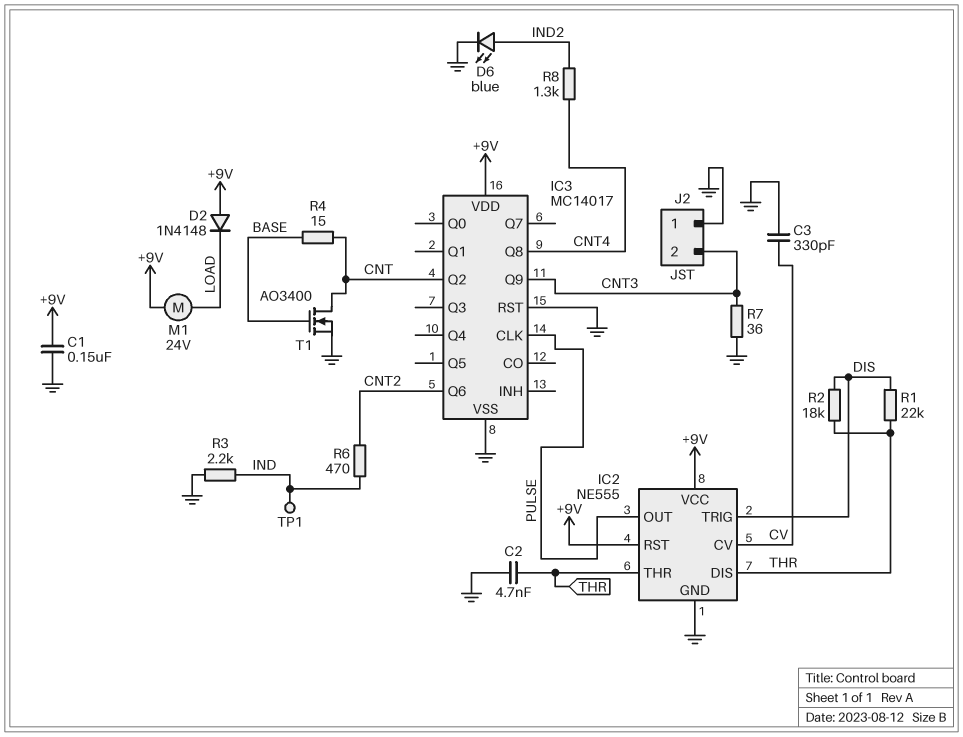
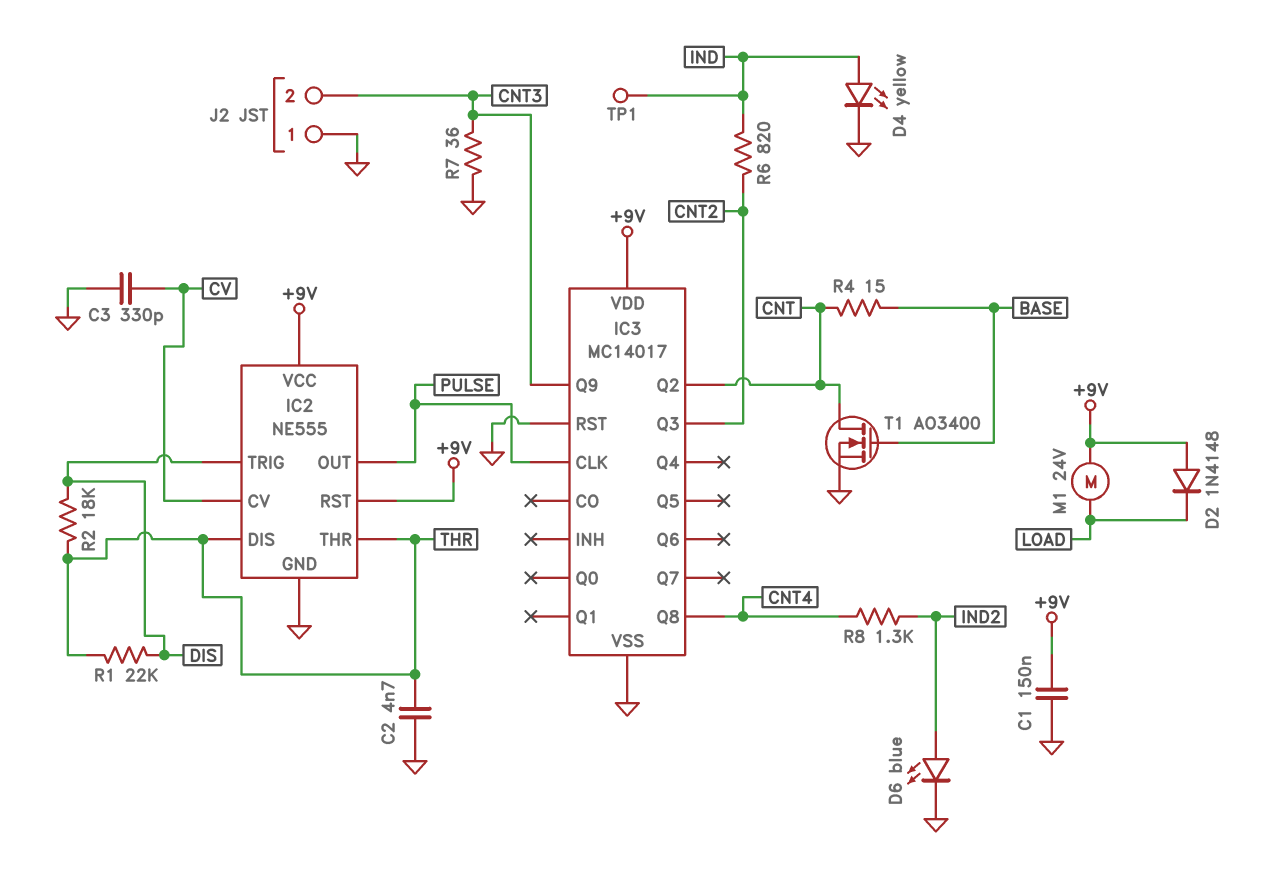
D4: none -> LED yellow (A IND, K GND)
IC3 pin Q3: none -> CNT2
IC3 pin Q6: CNT2 -> none
R3: 2.2k (GND, IND) -> none
R6: 470 (CNT2, IND) -> 820 (CNT2, IND)

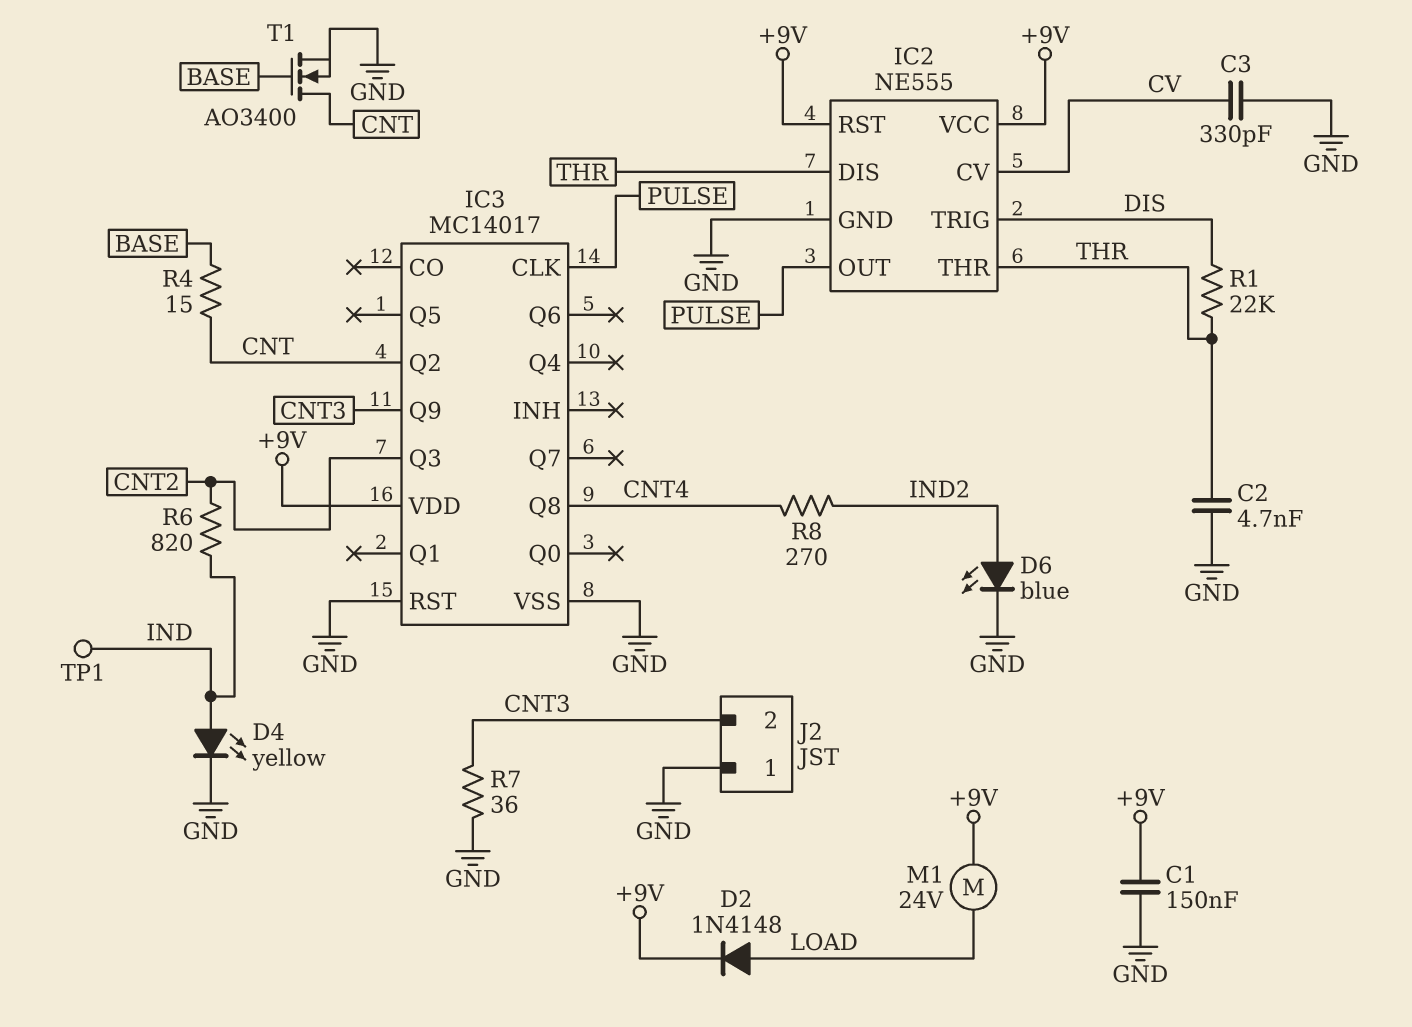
D2: diode 1N4148 (A +9V, K LOAD) -> diode 1N4148 (A LOAD, K +9V)
R2: 18k (DIS, THR) -> none
R8: 1.3k (CNT4, IND2) -> 270 (CNT4, IND2)

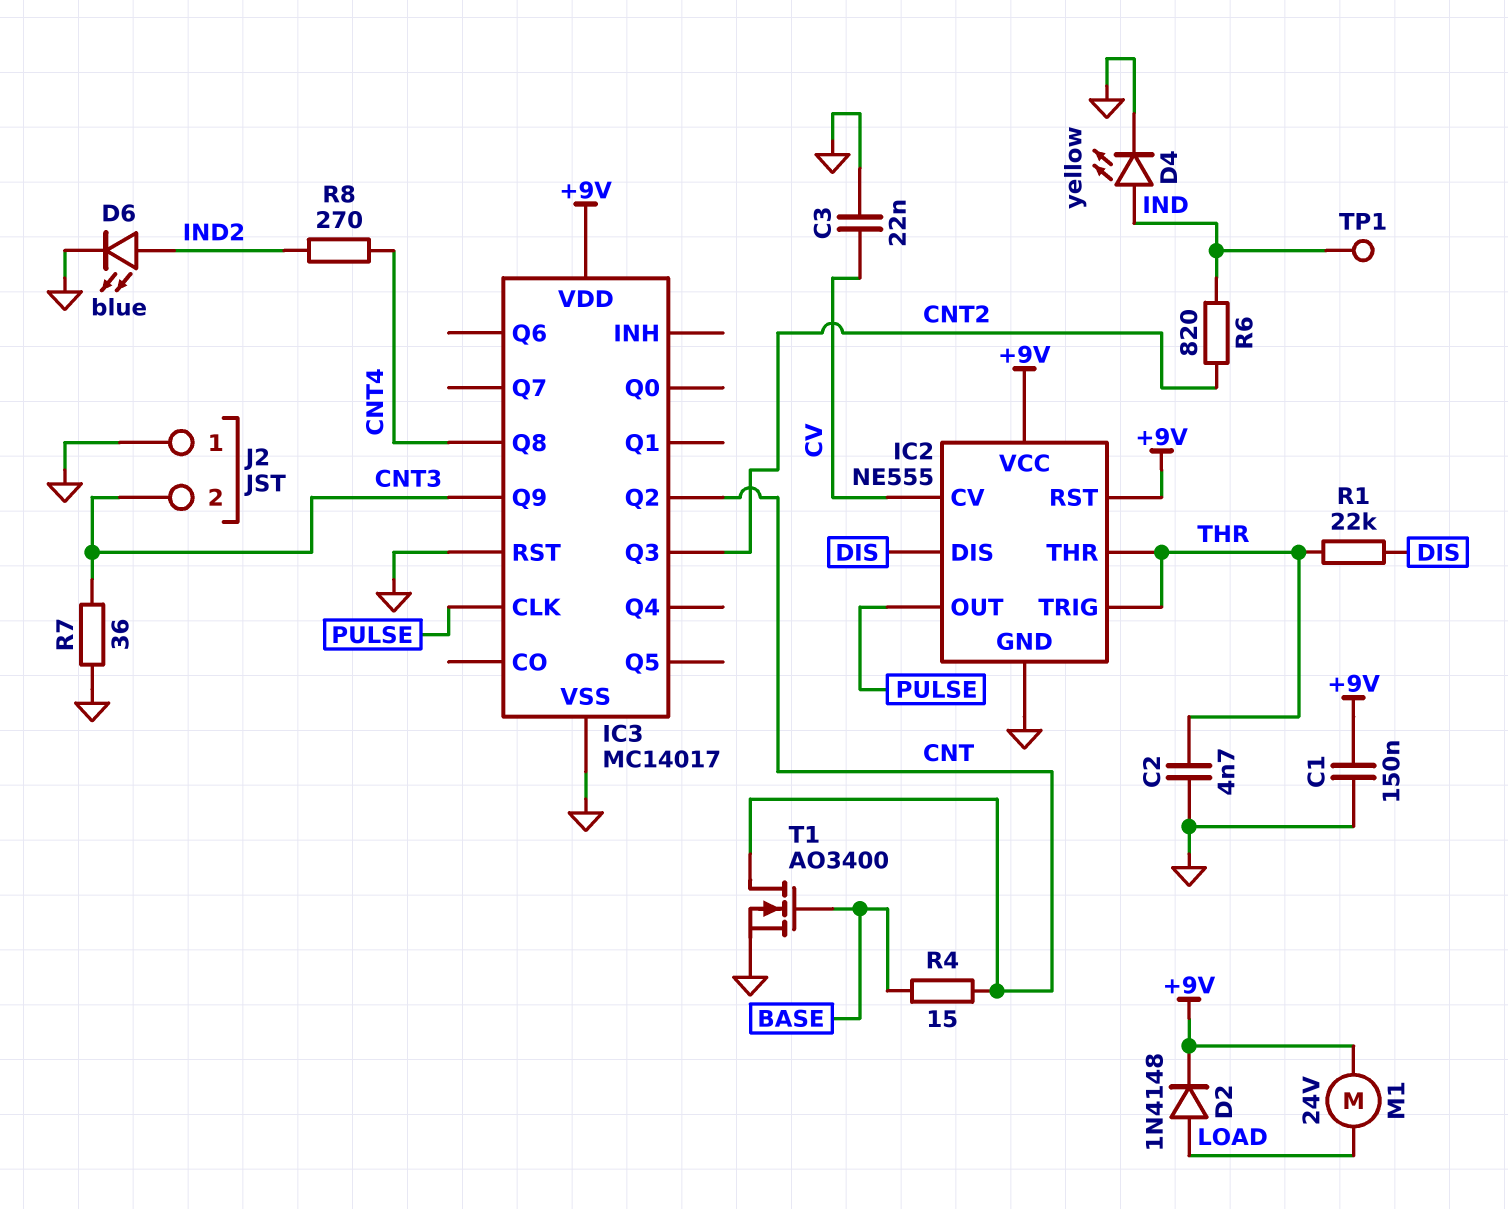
C3: 330pF (CV, GND) -> 22nF (CV, GND)
IC2 pin DIS: THR -> DIS
IC2 pin TRIG: DIS -> THR

